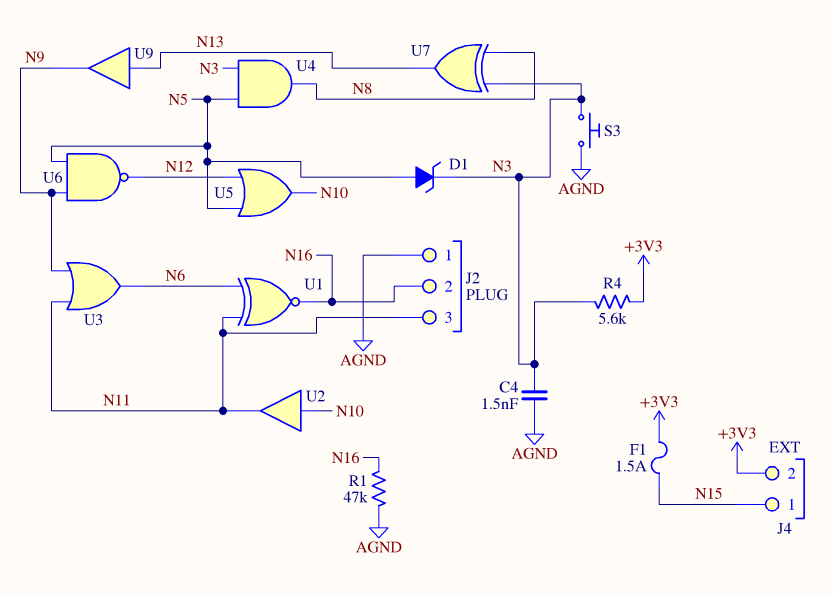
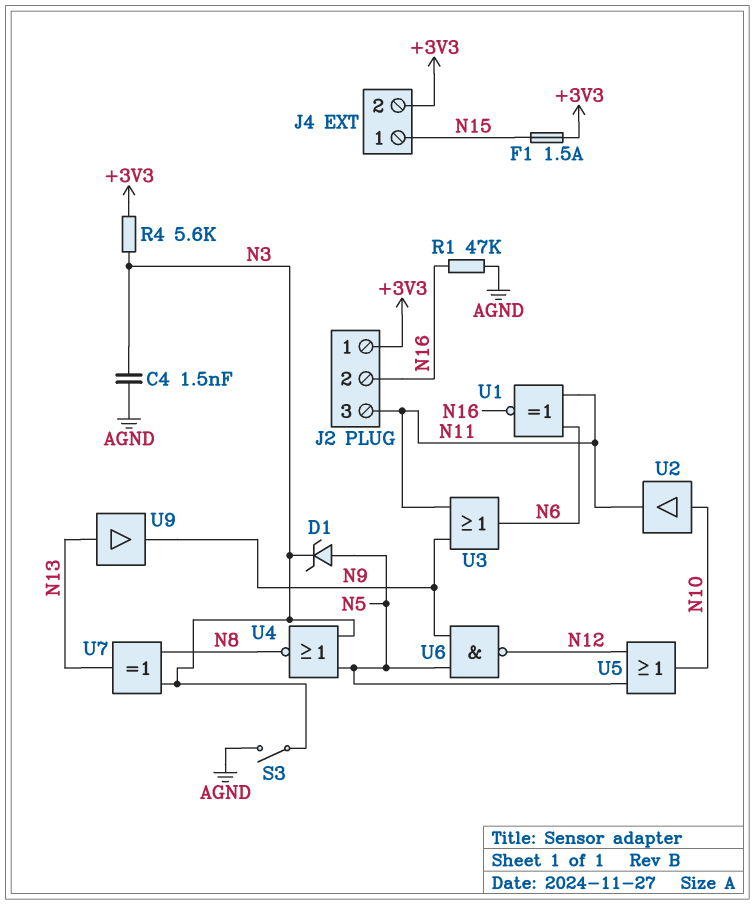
J2 pin 1: AGND -> +3V3
S3: button (AGND, N3) -> switch (AGND, N3)
U4: AND (in N3, in N5, out N8) -> NOR (in N3, in N5, out N8)

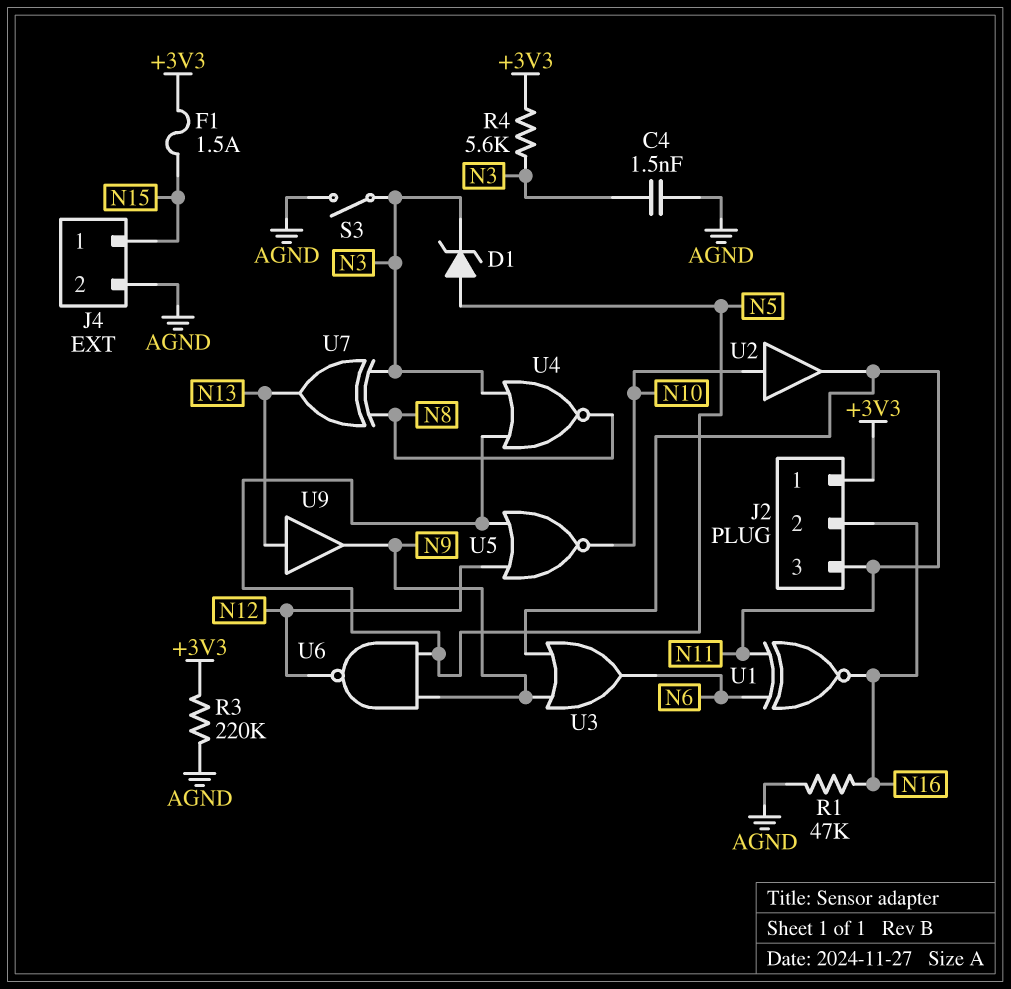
J4 pin 2: +3V3 -> AGND
R3: none -> 220k (+3V3, AGND)
U5: OR (in N5, in N12, out N10) -> NOR (in N5, in N12, out N10)

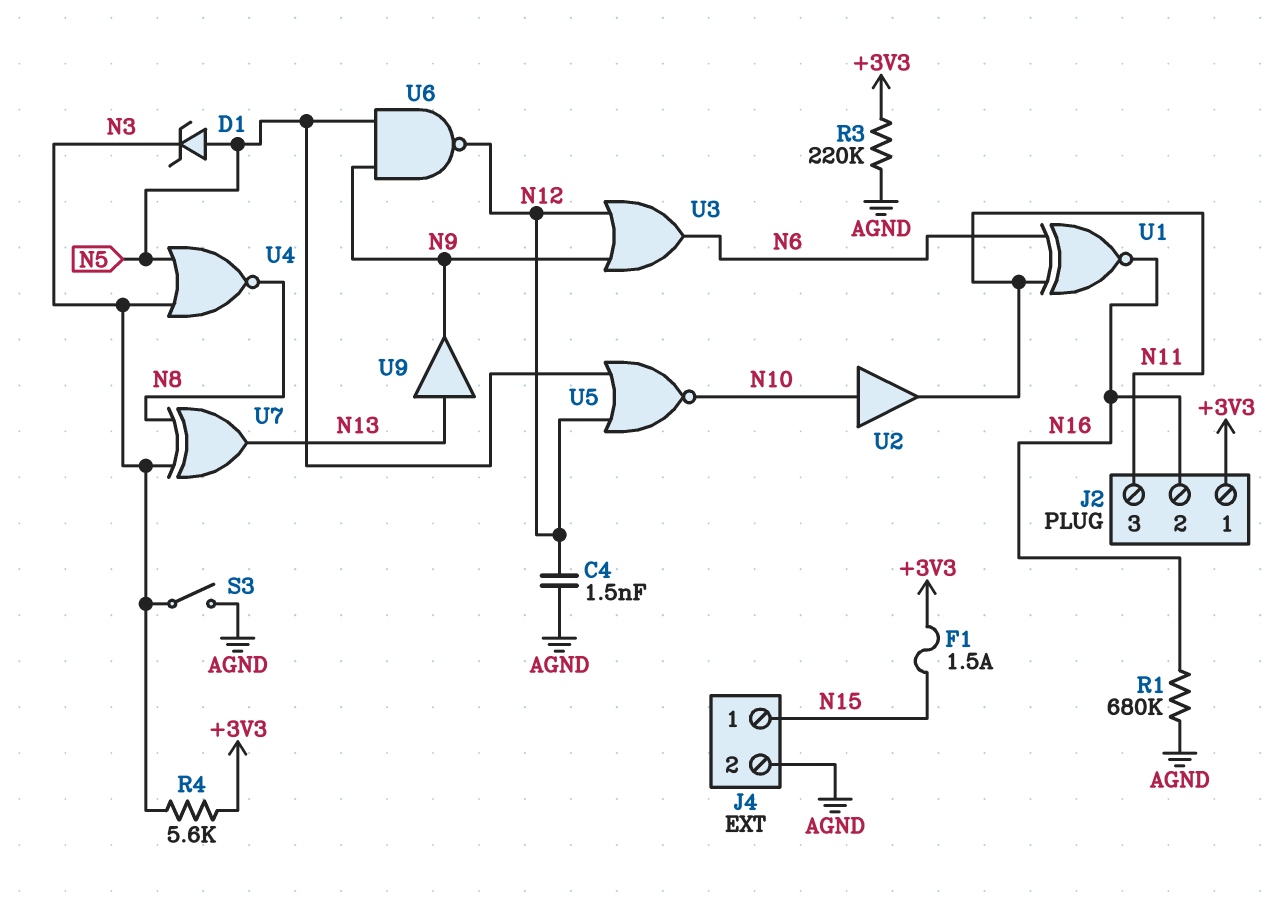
C4: 1.5nF (AGND, N3) -> 1.5nF (AGND, N12)
R1: 47k (AGND, N16) -> 680k (AGND, N16)
U3: OR (in N9, in N11, out N6) -> OR (in N9, in N12, out N6)

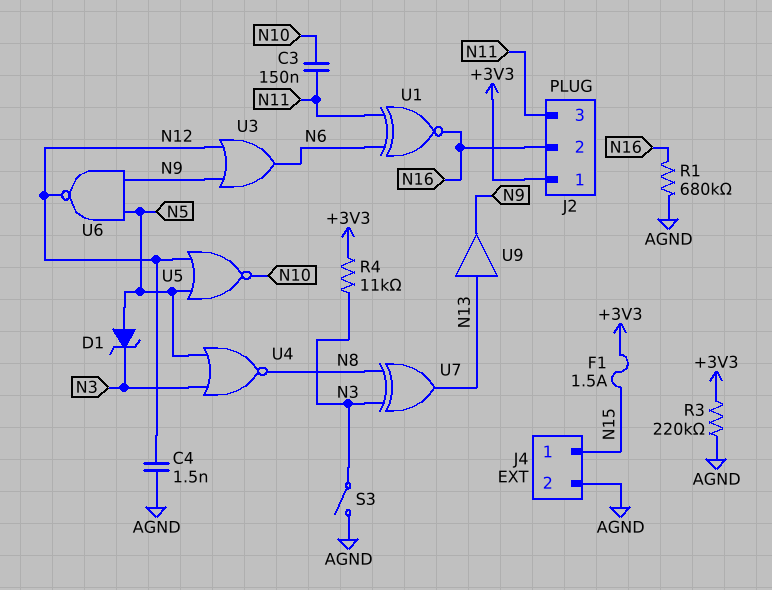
C3: none -> 150nF (N10, N11)
R4: 5.6k (+3V3, N3) -> 11k (+3V3, N3)
U2: buffer (in N10, out N11) -> none

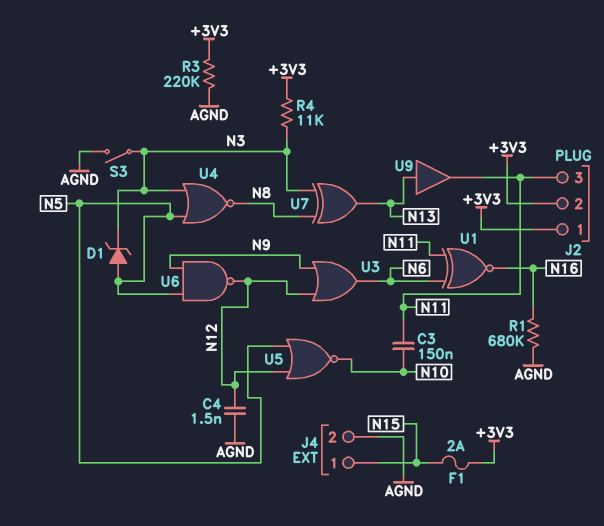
F1: 1.5A (+3V3, N15) -> 2A (+3V3, N15)
J2 pin 2: N16 -> +3V3
U9: buffer (in N13, out N9) -> buffer (in N13, out N11)

